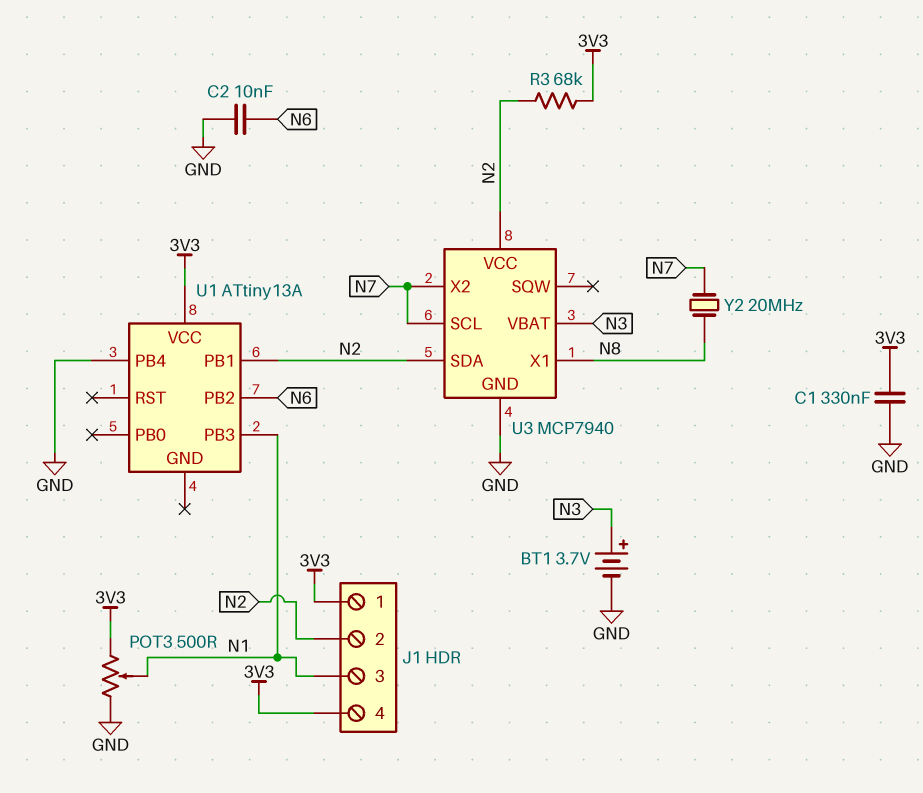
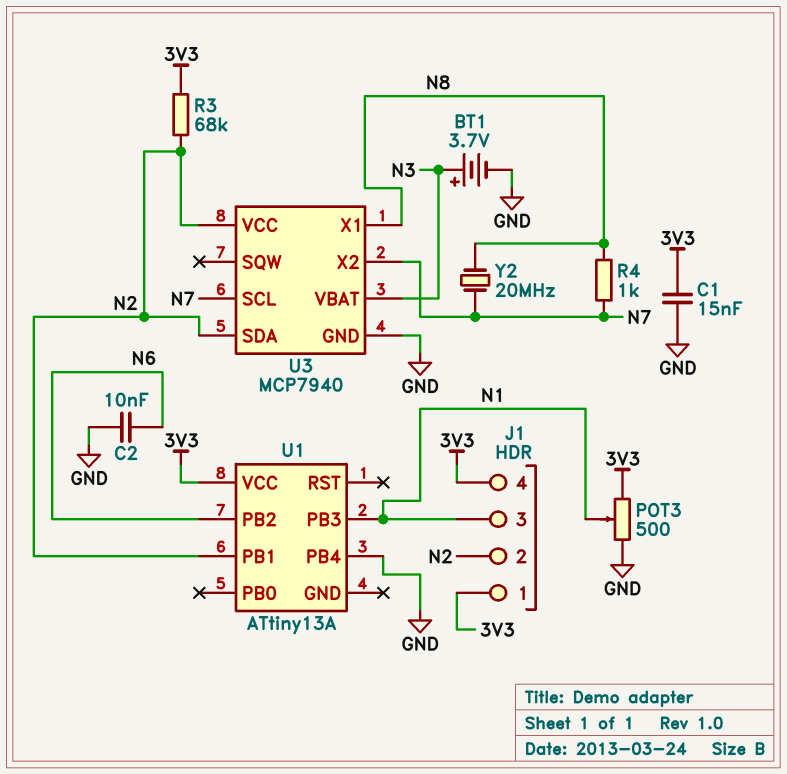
C1: 330nF (3V3, GND) -> 15nF (3V3, GND)
R4: none -> 1k (N7, N8)

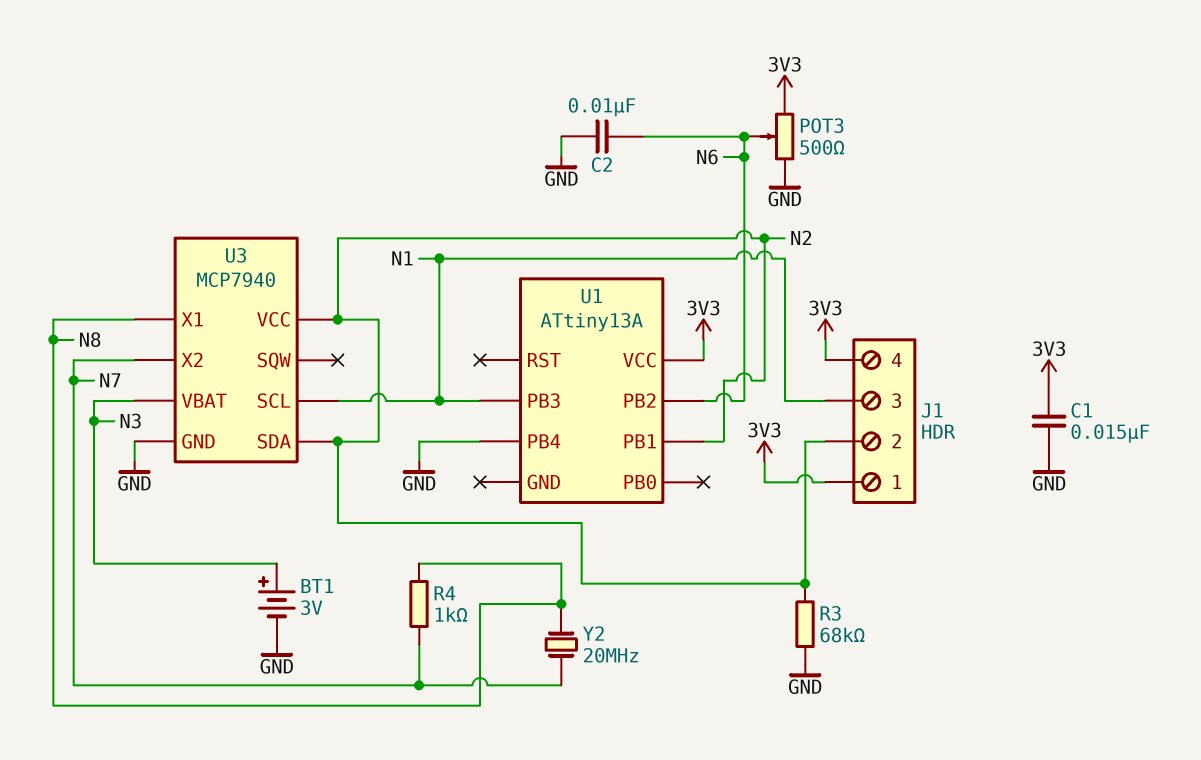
BT1: 3.7V (plus N3, minus GND) -> 3V (plus N3, minus GND)
POT3: 500 (3V3, GND, wiper N1) -> 500 (3V3, GND, wiper N6)
R3: 68k (3V3, N2) -> 68k (GND, N2)
U3 pin SCL: N7 -> N1

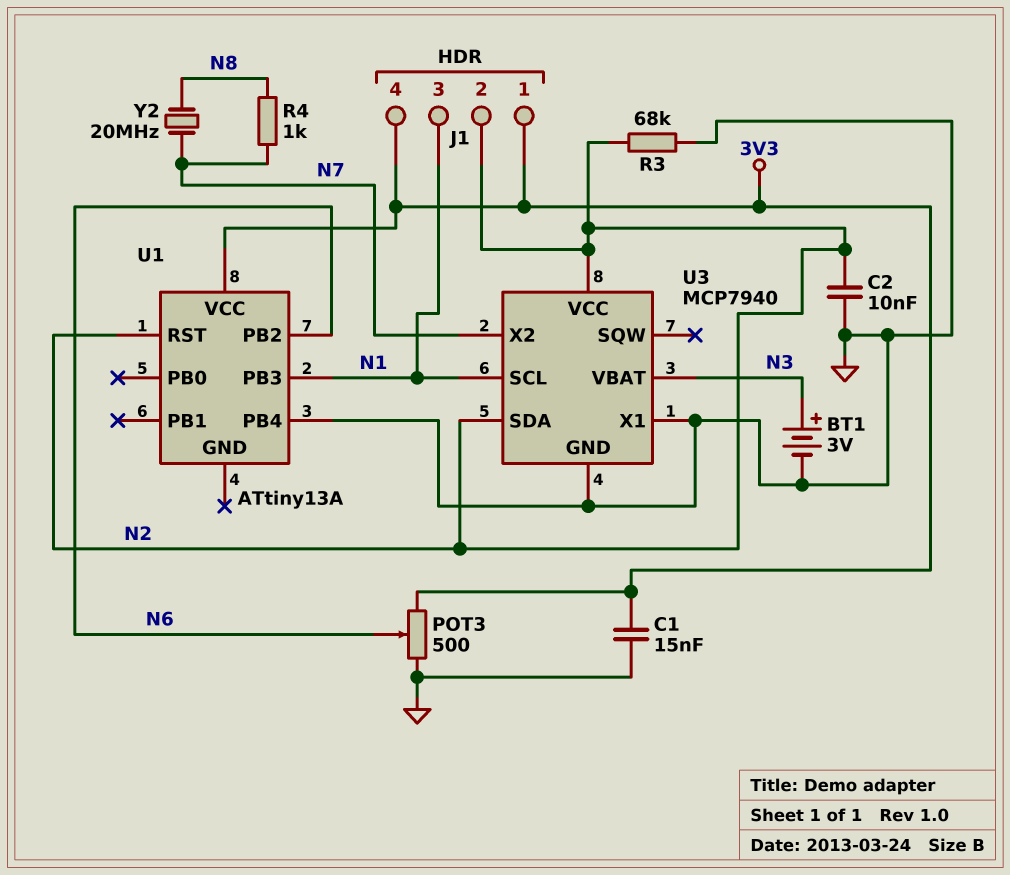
C2: 10nF (GND, N6) -> 10nF (GND, N2)
U1 pin PB1: N2 -> none
U1 pin RST: none -> N2
U3 pin X1: N8 -> GND

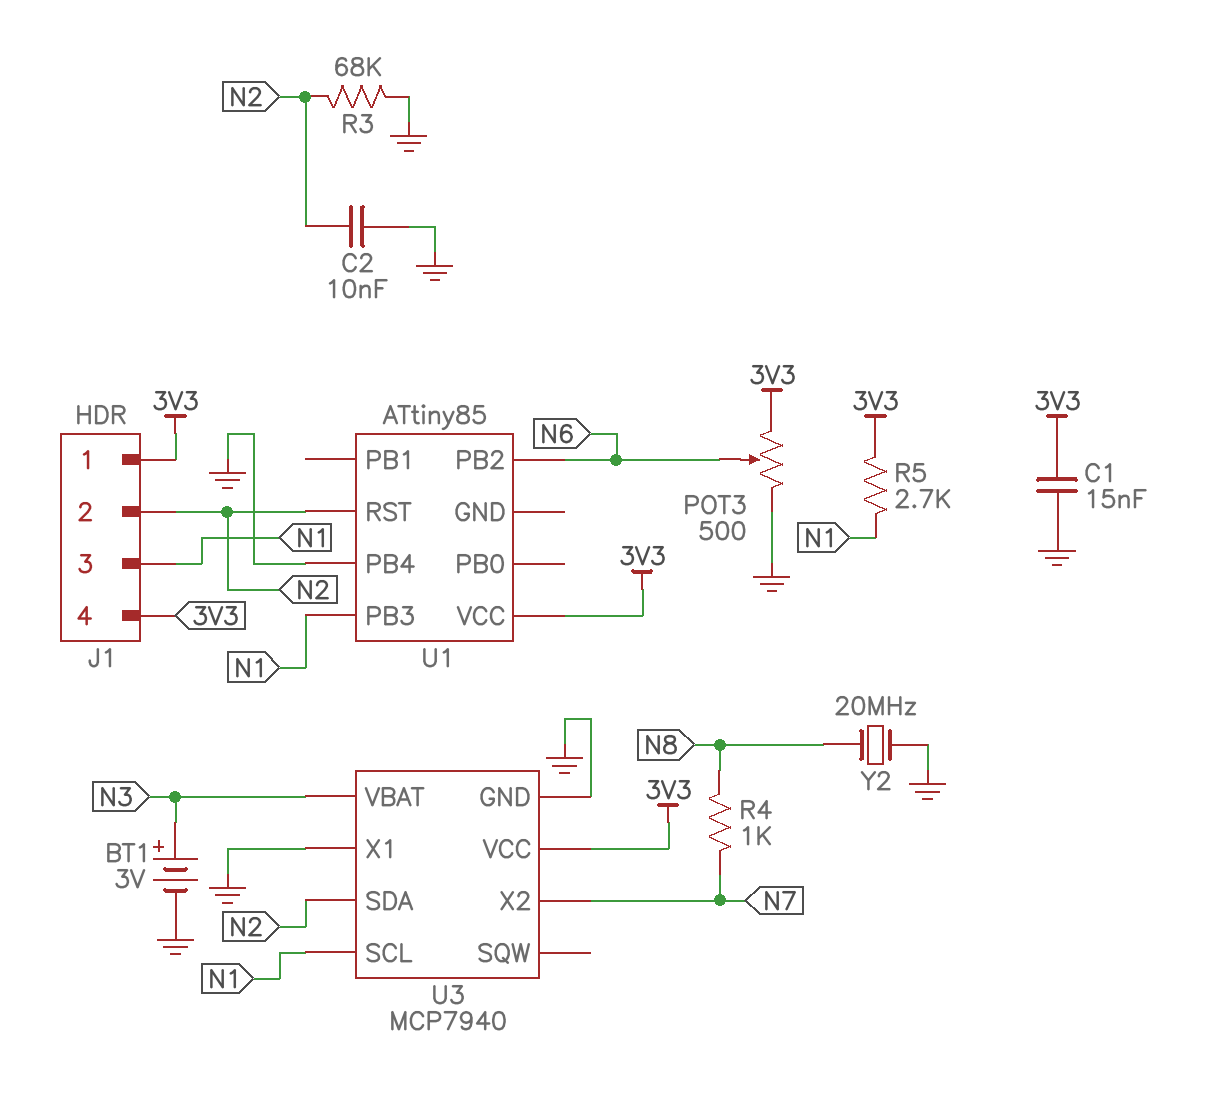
R5: none -> 2.7k (3V3, N1)
U1: ATtiny13A -> ATtiny85
U3 pin VCC: N2 -> 3V3
Y2: 20MHz (N7, N8) -> 20MHz (GND, N8)

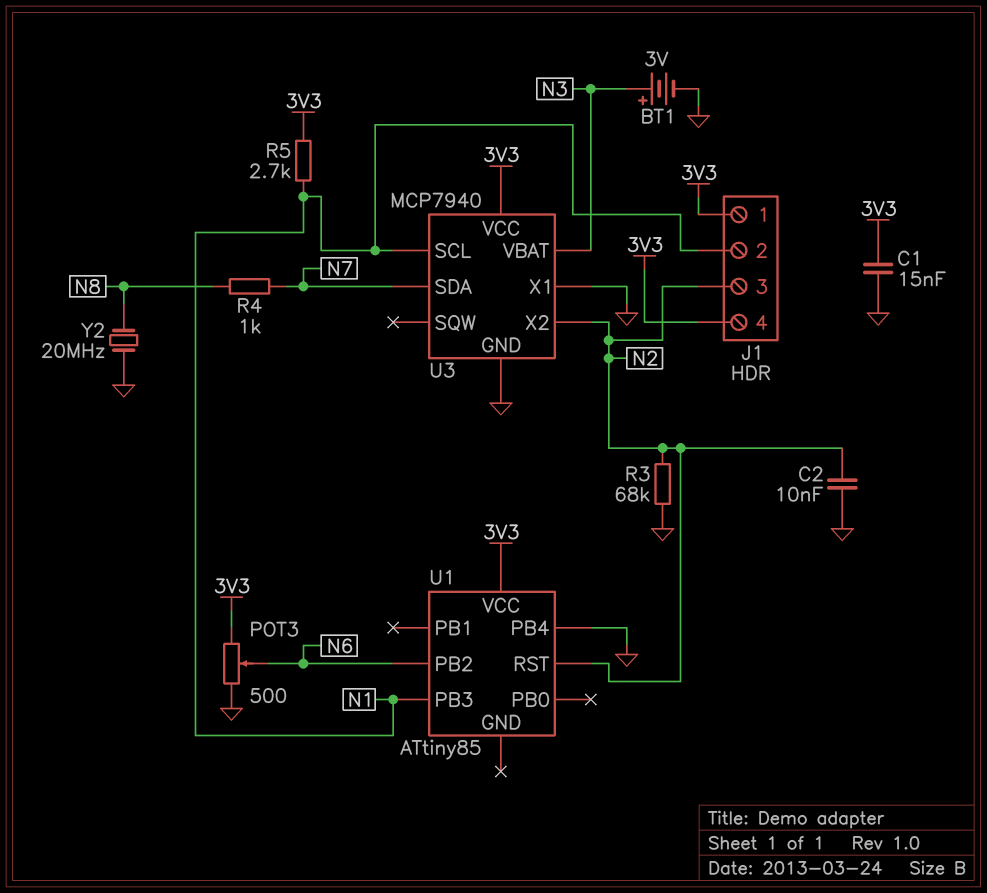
J1 pin 2: N2 -> N1
J1 pin 3: N1 -> N2
U3 pin SDA: N2 -> N7
U3 pin X2: N7 -> N2

